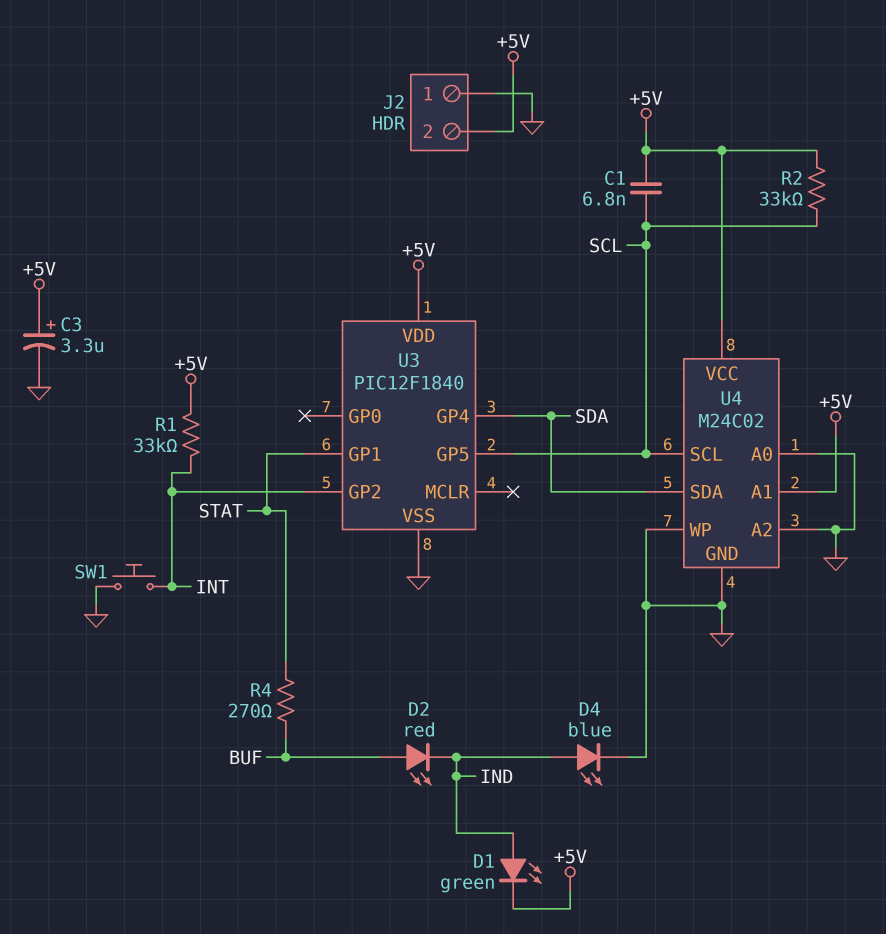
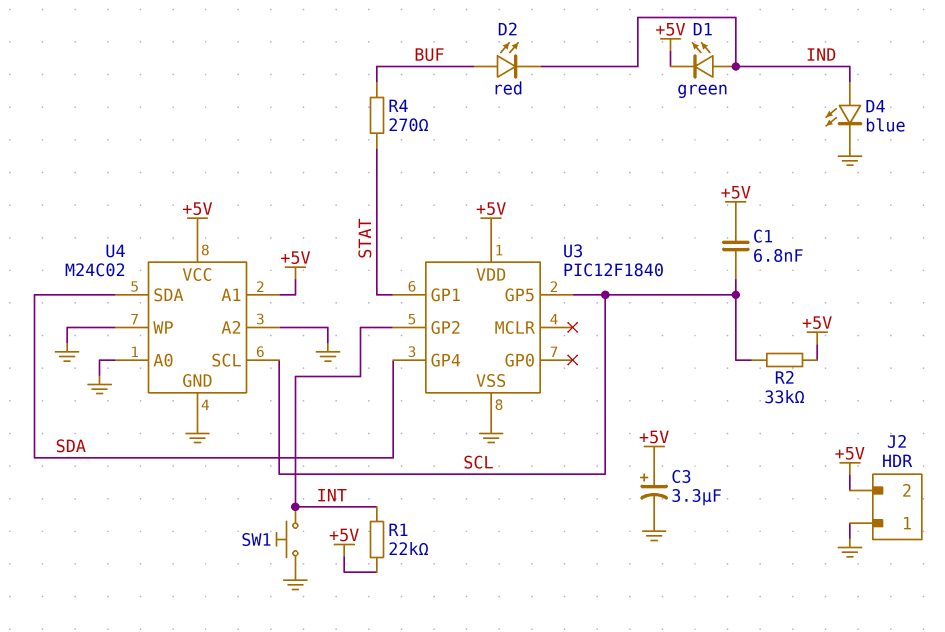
R1: 33k (+5V, INT) -> 22k (+5V, INT)

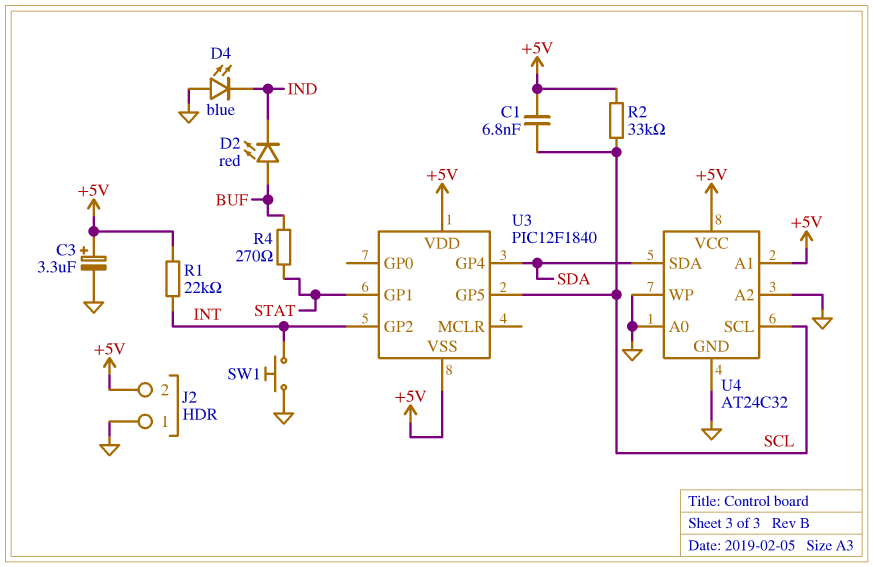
D1: LED green (A IND, K +5V) -> none
D4: LED blue (A IND, K GND) -> LED blue (A GND, K IND)
U3 pin VSS: GND -> +5V
U4: M24C02 -> AT24C32

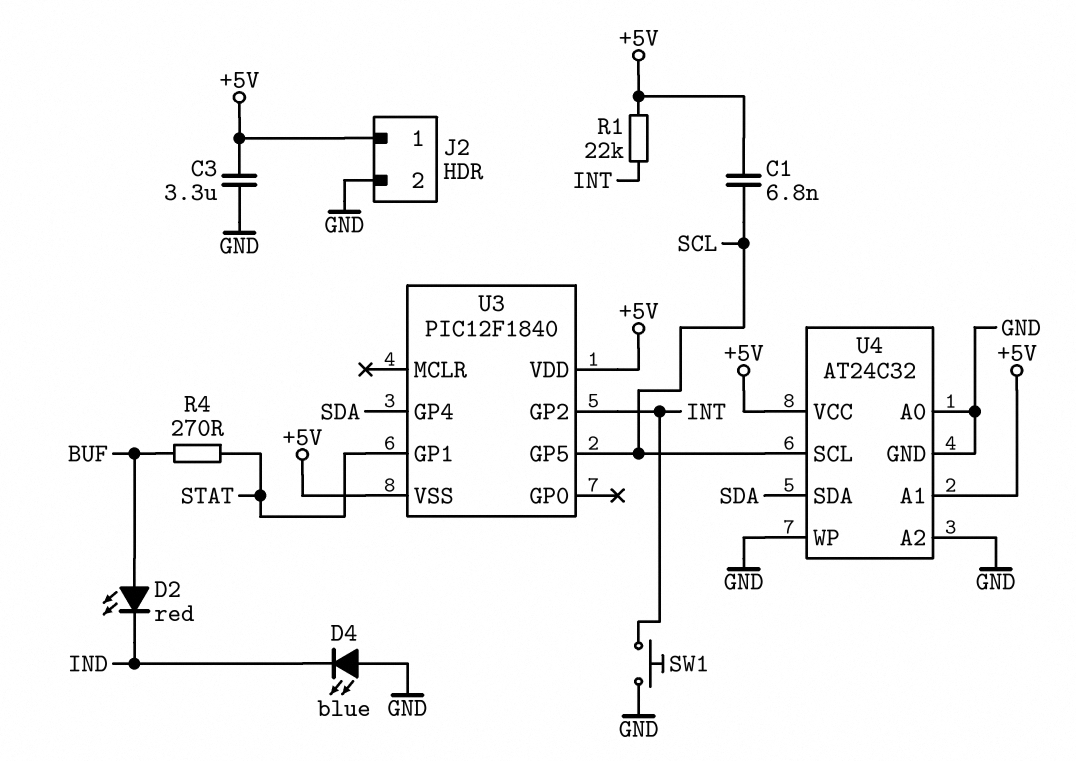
C3: 3.3uF (plus +5V, minus GND) -> 3.3uF (+5V, GND)
J2 pin 1: GND -> +5V
J2 pin 2: +5V -> GND
R2: 33k (+5V, SCL) -> none

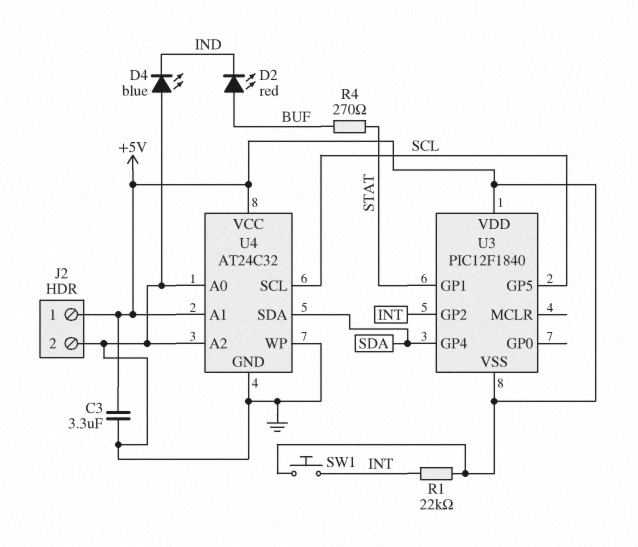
C1: 6.8nF (+5V, SCL) -> none
SW1: button (GND, INT) -> button (+5V, INT)

